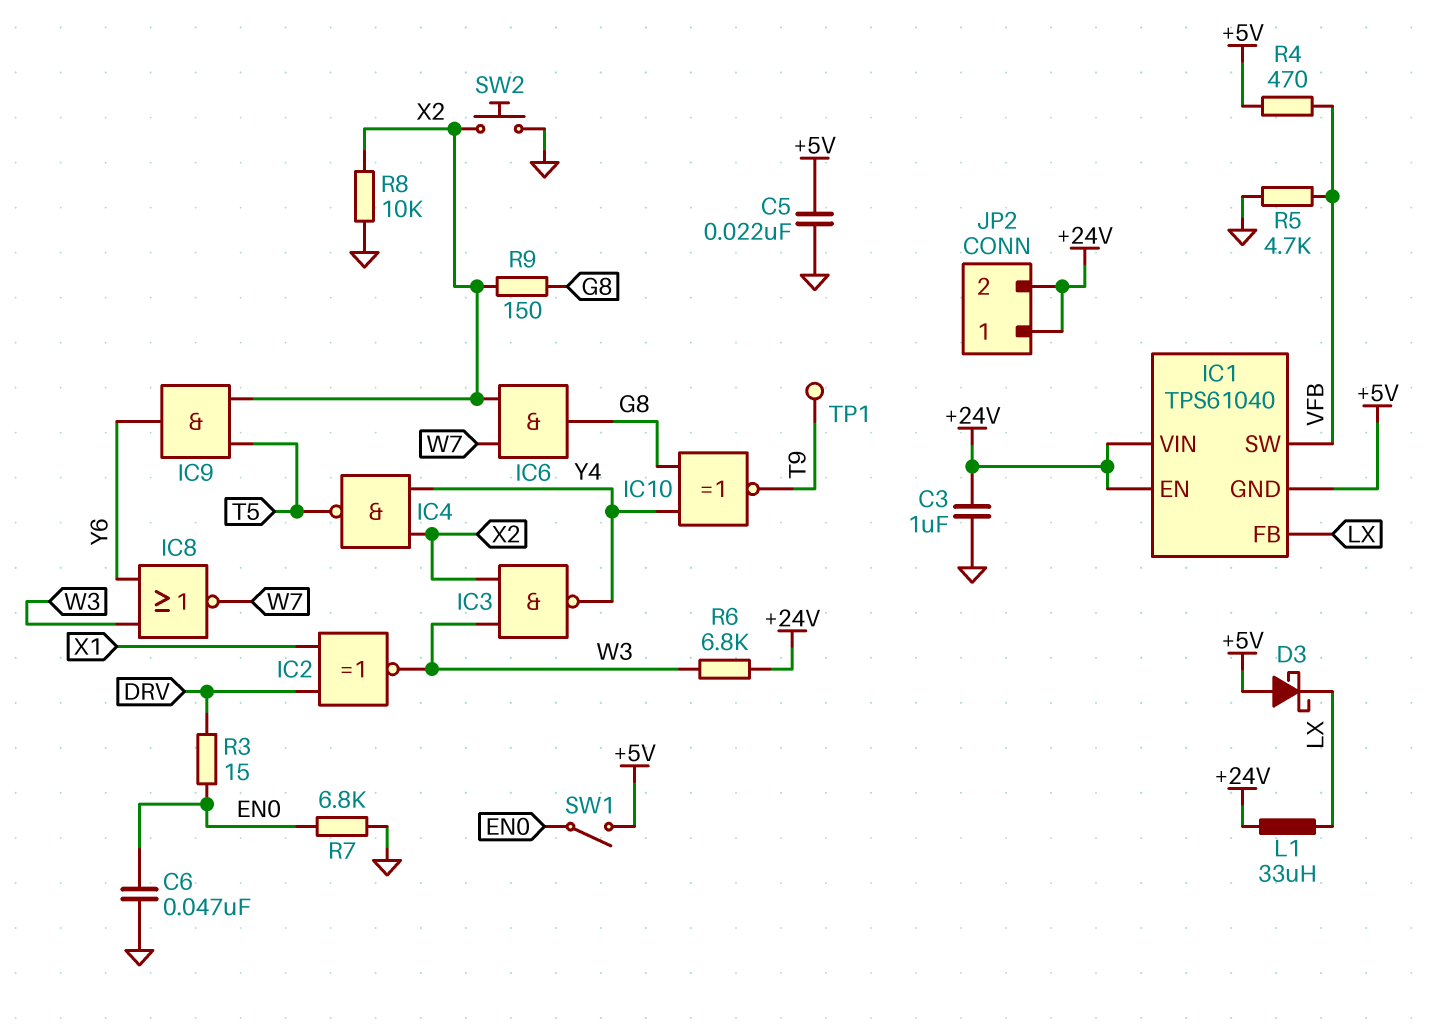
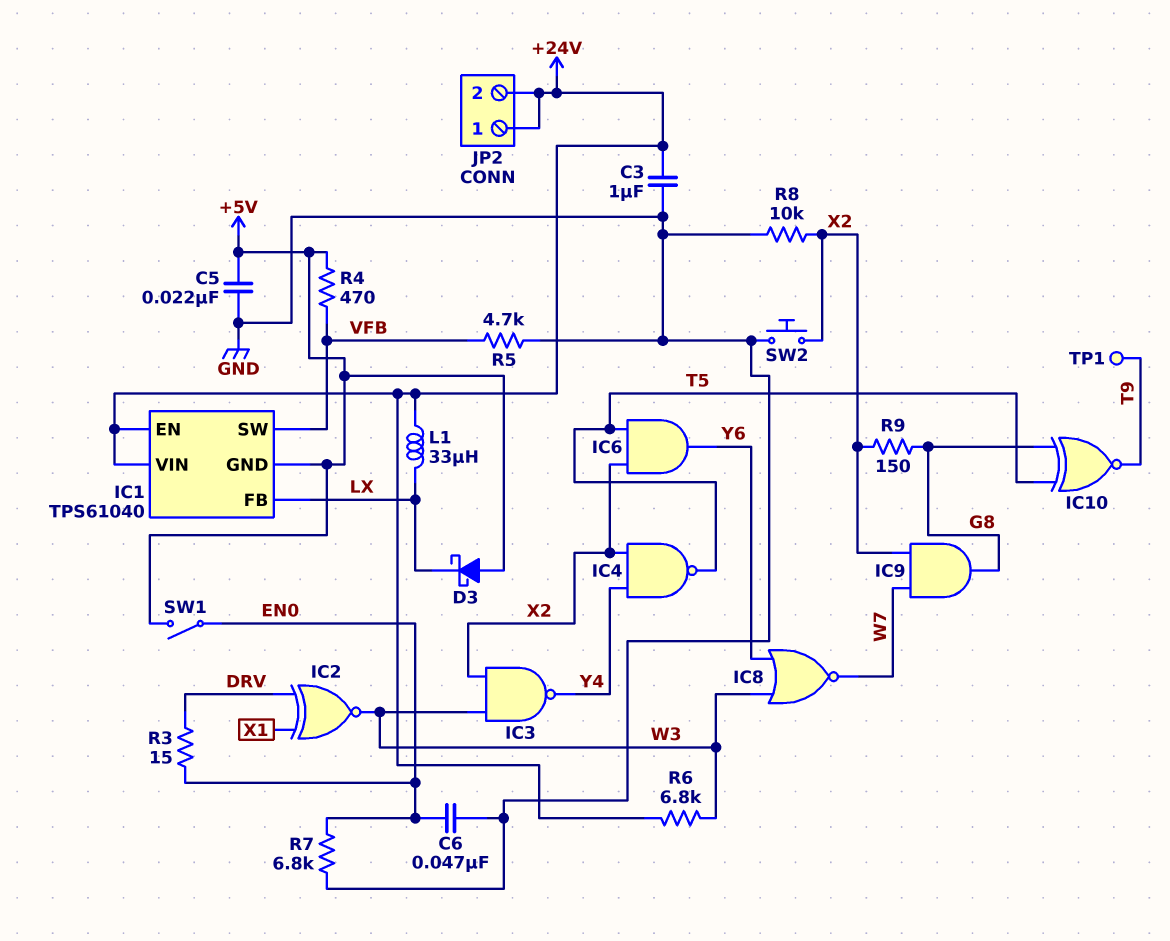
IC6: AND (in W7, in X2, out G8) -> AND (in T5, in X2, out Y6)
IC9: AND (in T5, in X2, out Y6) -> AND (in W7, in X2, out G8)
IC10: XNOR (in G8, in Y4, out T9) -> XNOR (in G8, in T5, out T9)

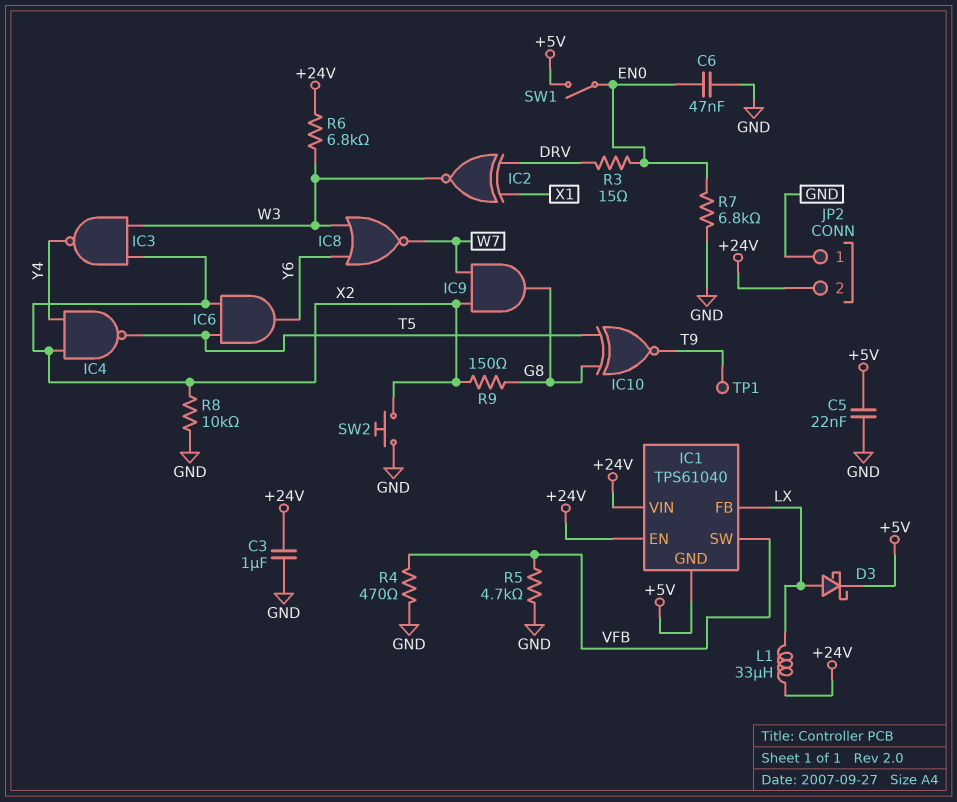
D3: schottky (A +5V, K LX) -> schottky (A LX, K +5V)
JP2 pin 1: +24V -> GND
R4: 470 (+5V, VFB) -> 470 (GND, VFB)

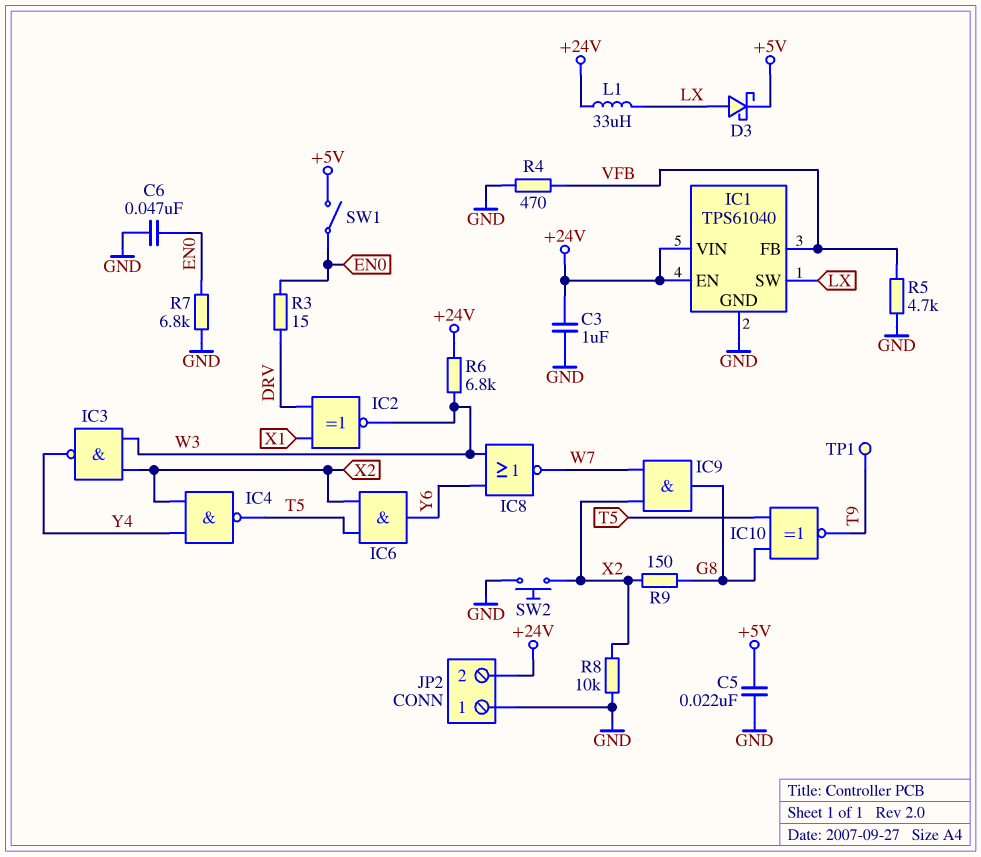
IC1 pin FB: LX -> VFB
IC1 pin GND: +5V -> GND
IC1 pin SW: VFB -> LX

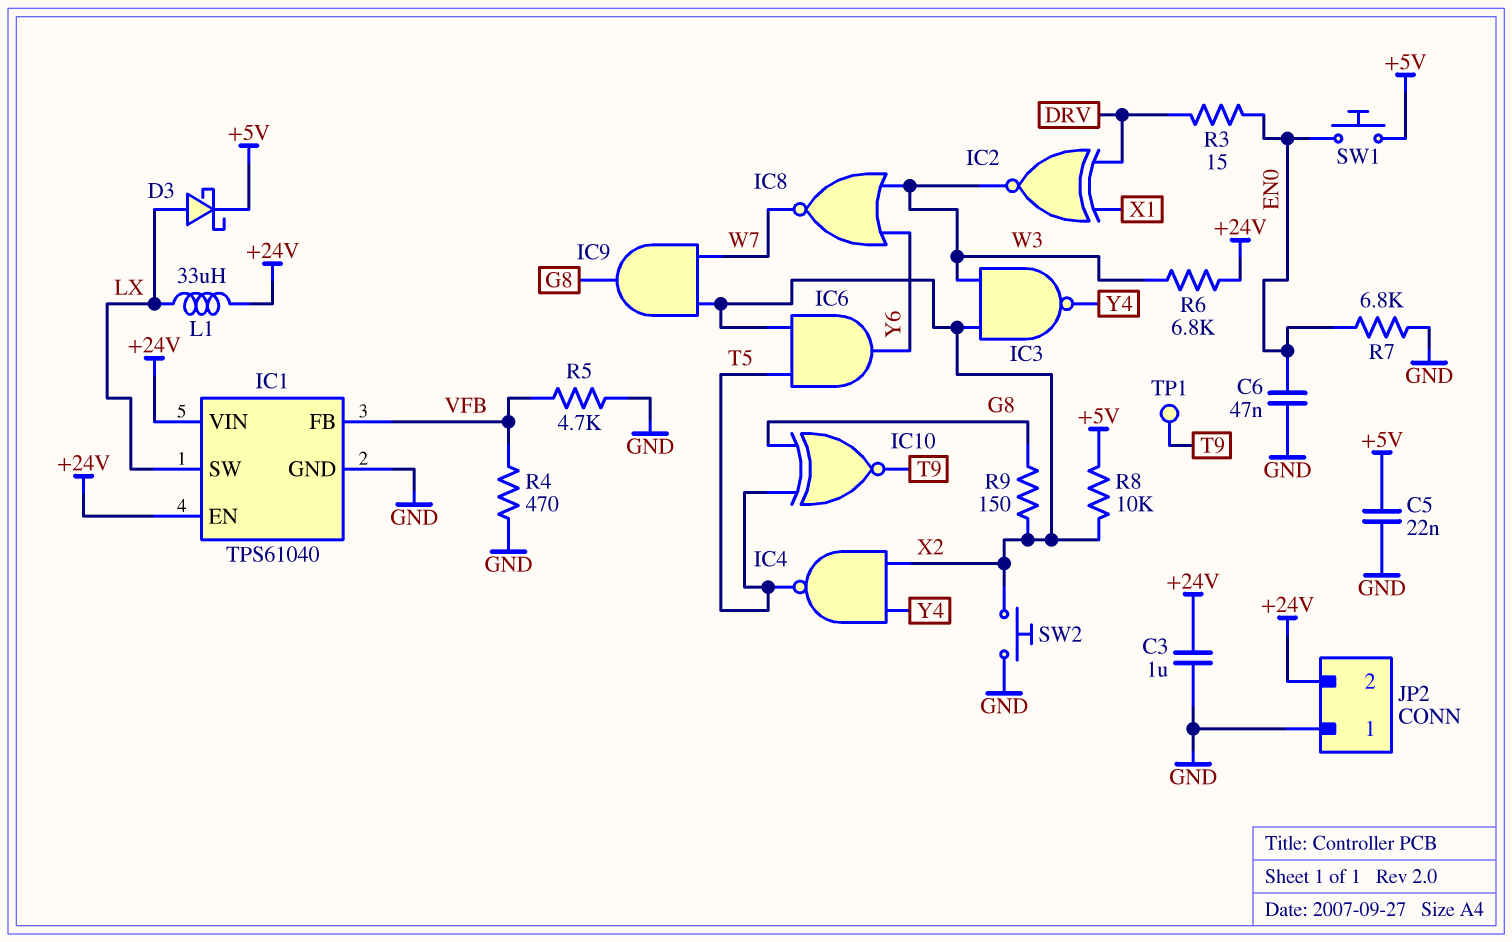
R8: 10k (GND, X2) -> 10k (+5V, X2)
SW1: switch (+5V, EN0) -> button (+5V, EN0)

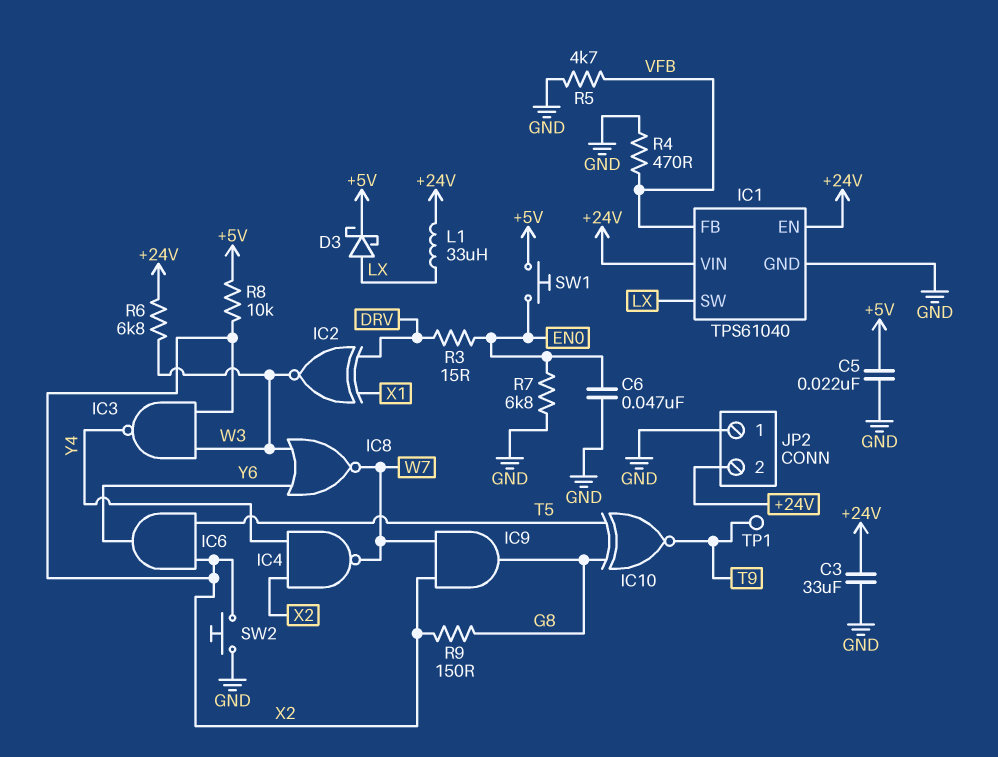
C3: 1uF (+24V, GND) -> 33uF (+24V, GND)
IC4: NAND (in X2, in Y4, out T5) -> NAND (in X2, in Y4, out W7)

